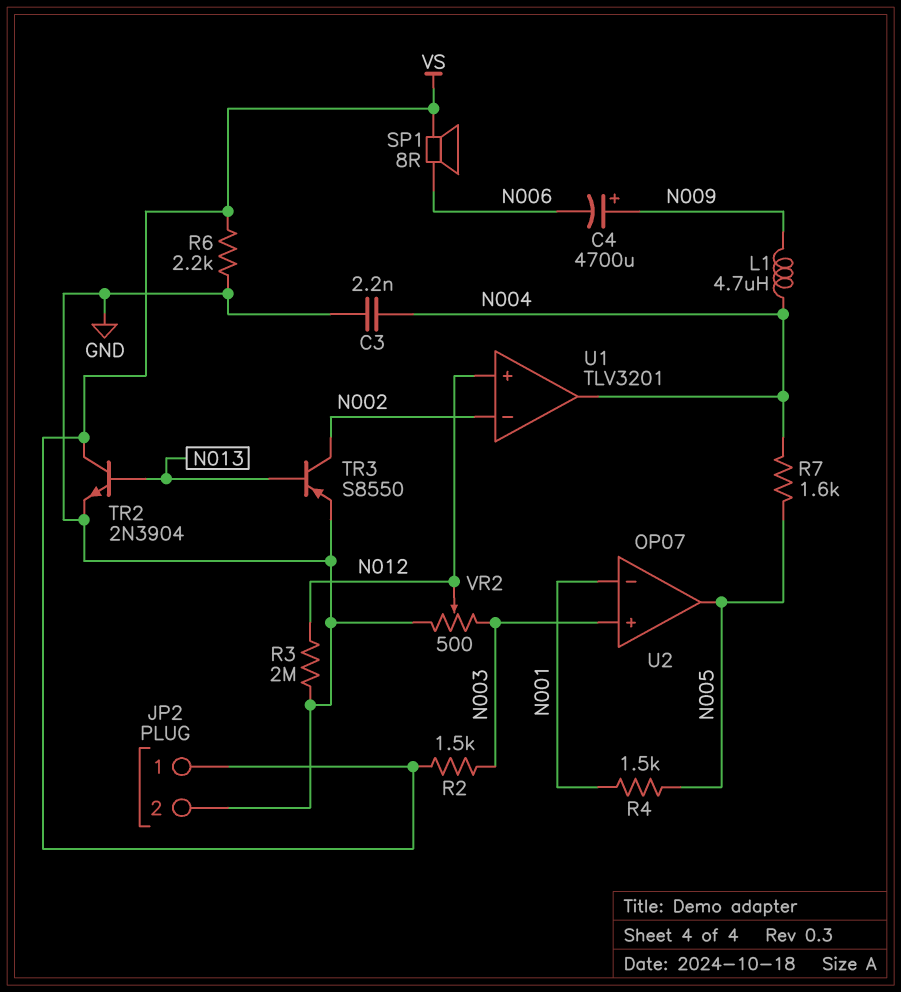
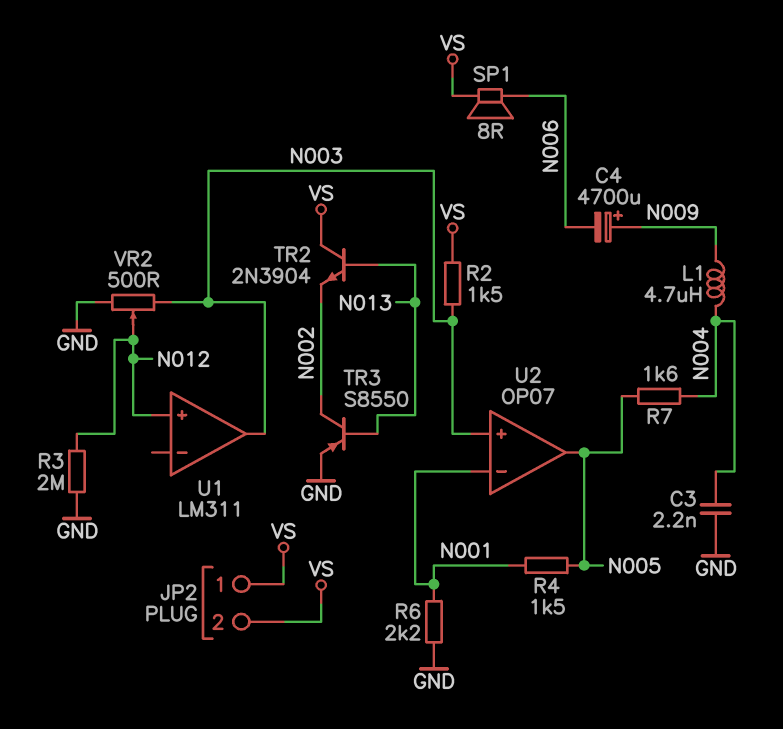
JP2 pin 2: GND -> VS
R6: 2.2k (GND, VS) -> 2.2k (GND, N001)
TR2: NPN 2N3904 (B N013, C VS, E GND) -> NPN 2N3904 (B N013, C VS, E N002)
U1: TLV3201 -> LM311
U1 pin in-: N002 -> none
U1 pin out: N004 -> N003

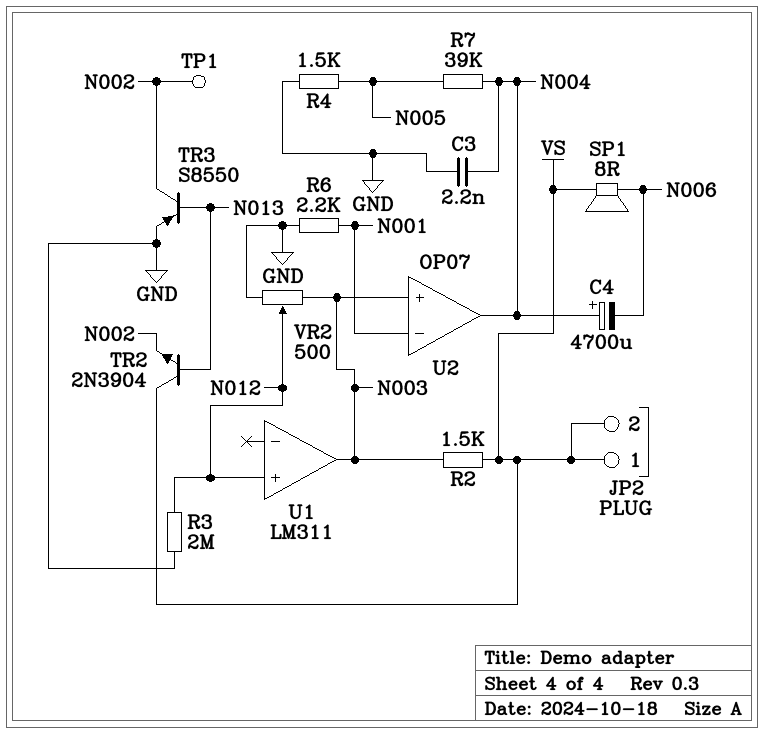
C4: 4700uF (plus N009, minus N006) -> 4700uF (plus N004, minus N006)
L1: 4.7uH (N004, N009) -> none
R4: 1.5k (N001, N005) -> 1.5k (GND, N005)
R7: 1.6k (N004, N005) -> 39k (N004, N005)
TP1: none -> test point (N002)
U2 pin out: N005 -> N004

